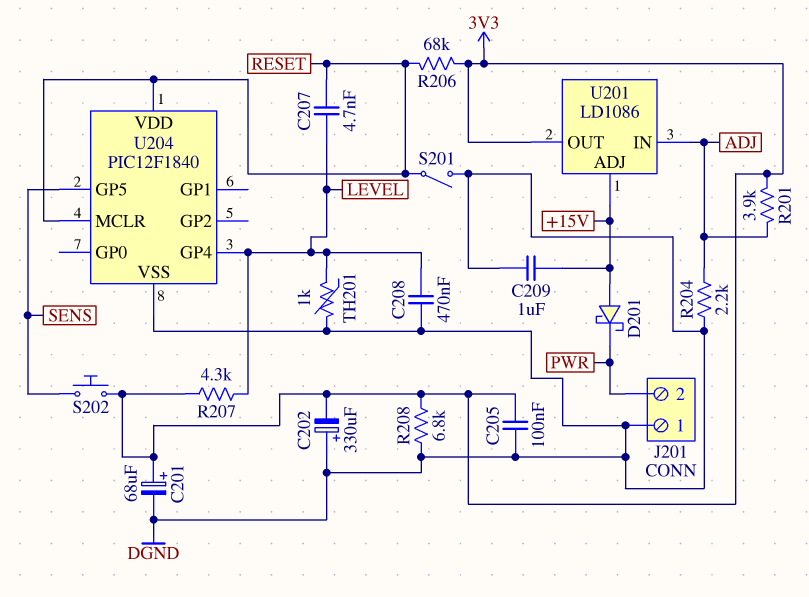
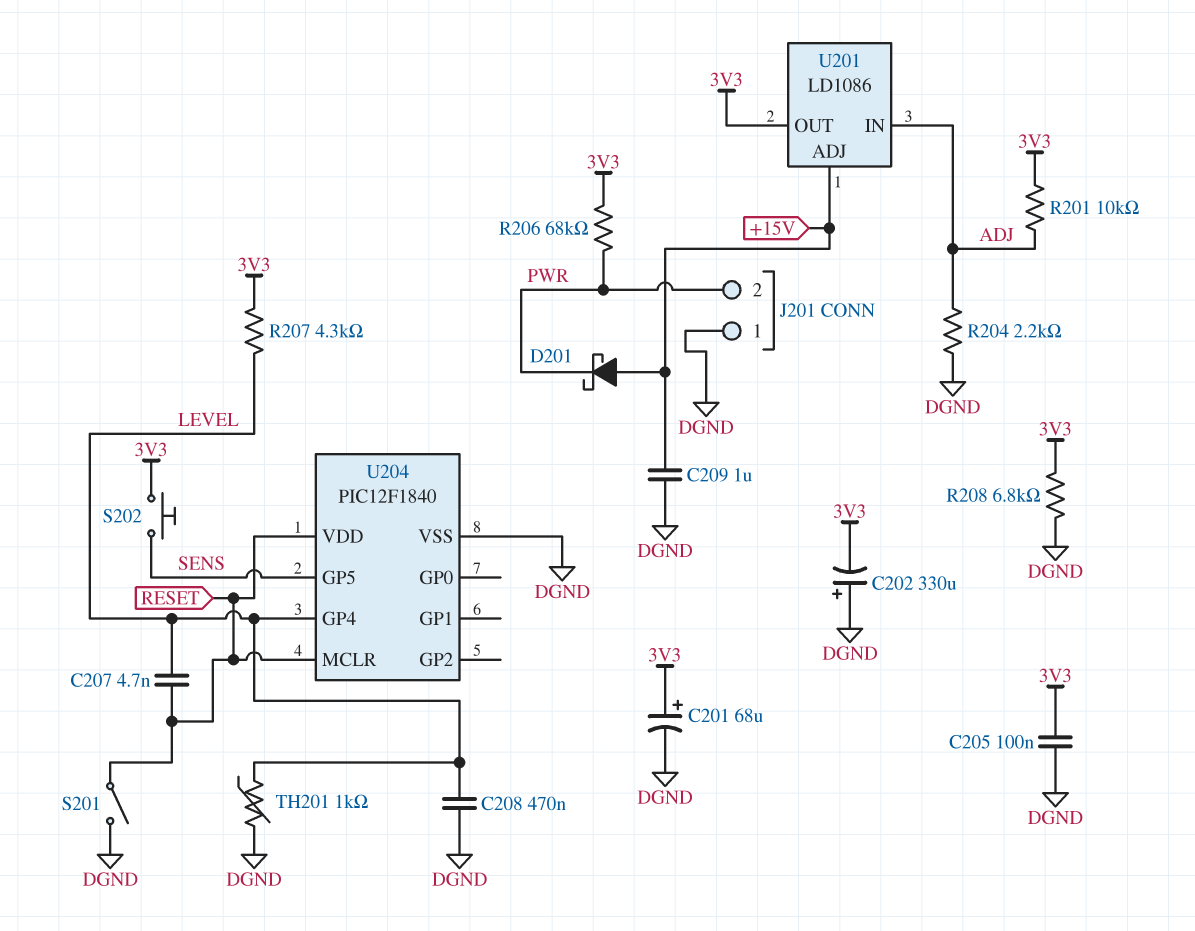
R201: 3.9k (3V3, ADJ) -> 10k (3V3, ADJ)
R206: 68k (3V3, RESET) -> 68k (3V3, PWR)

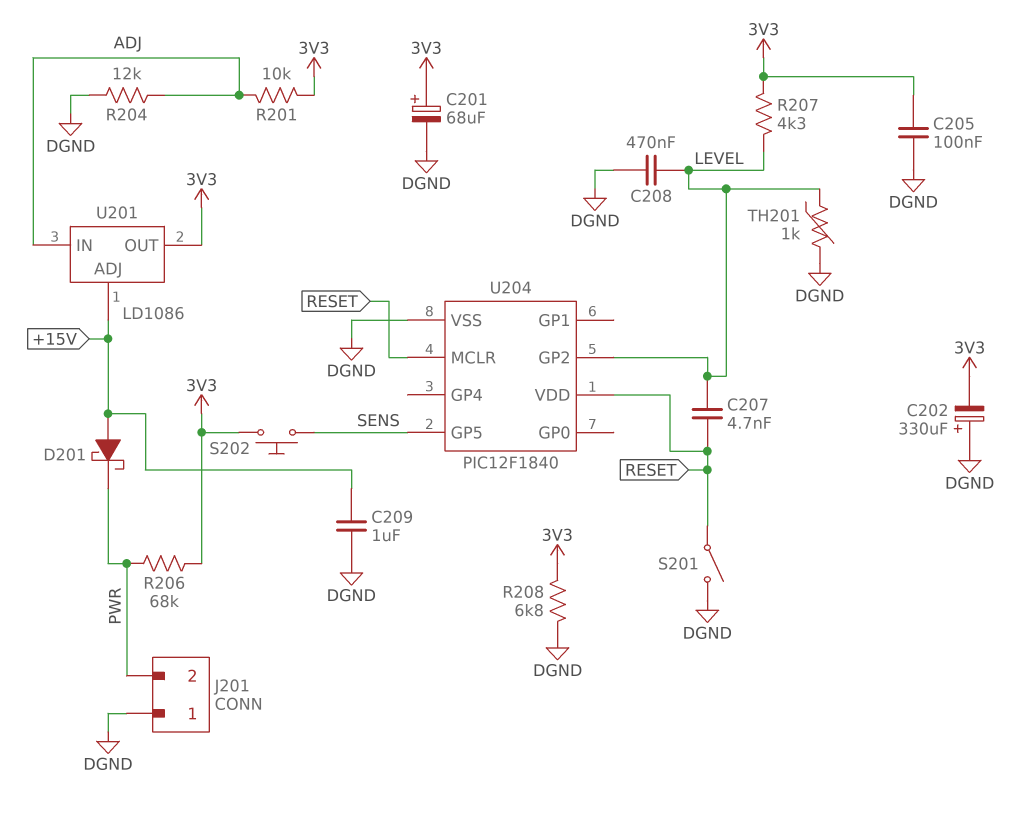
R204: 2.2k (ADJ, DGND) -> 12k (ADJ, DGND)
U204 pin GP2: none -> LEVEL
U204 pin GP4: LEVEL -> none

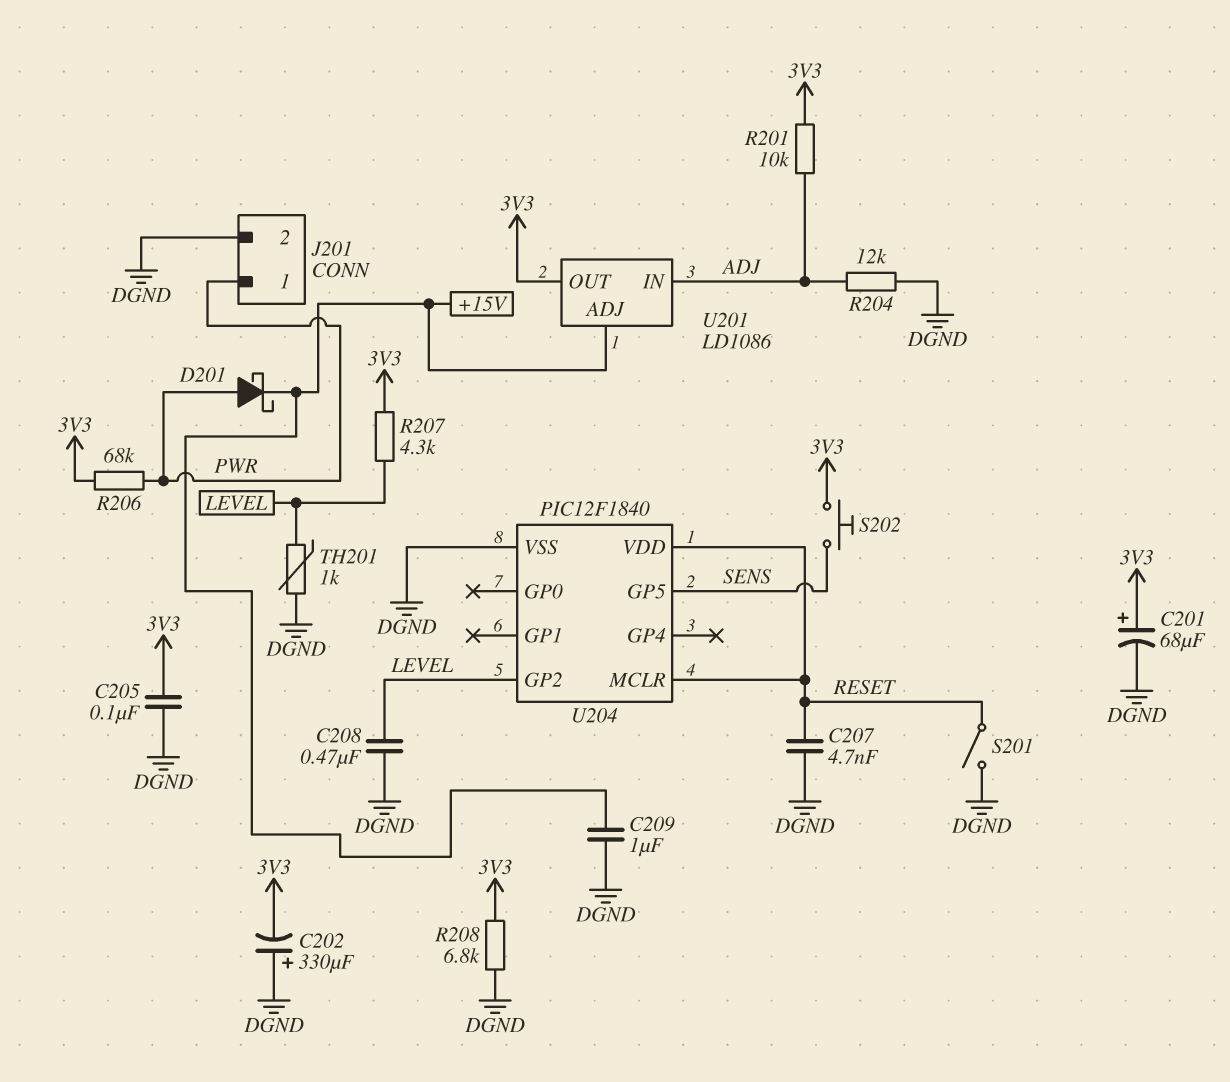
C207: 4.7nF (LEVEL, RESET) -> 4.7nF (DGND, RESET)
D201: schottky (A +15V, K PWR) -> schottky (A PWR, K +15V)
J201 pin 1: DGND -> PWR
J201 pin 2: PWR -> DGND

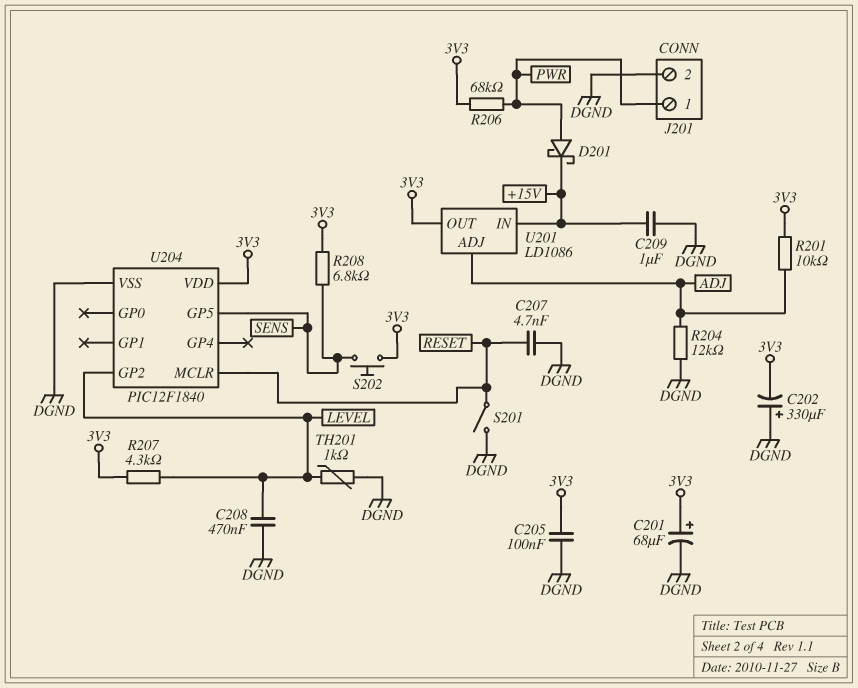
R208: 6.8k (3V3, DGND) -> 6.8k (3V3, SENS)
U201 pin ADJ: +15V -> ADJ
U201 pin IN: ADJ -> +15V
U204 pin VDD: RESET -> 3V3

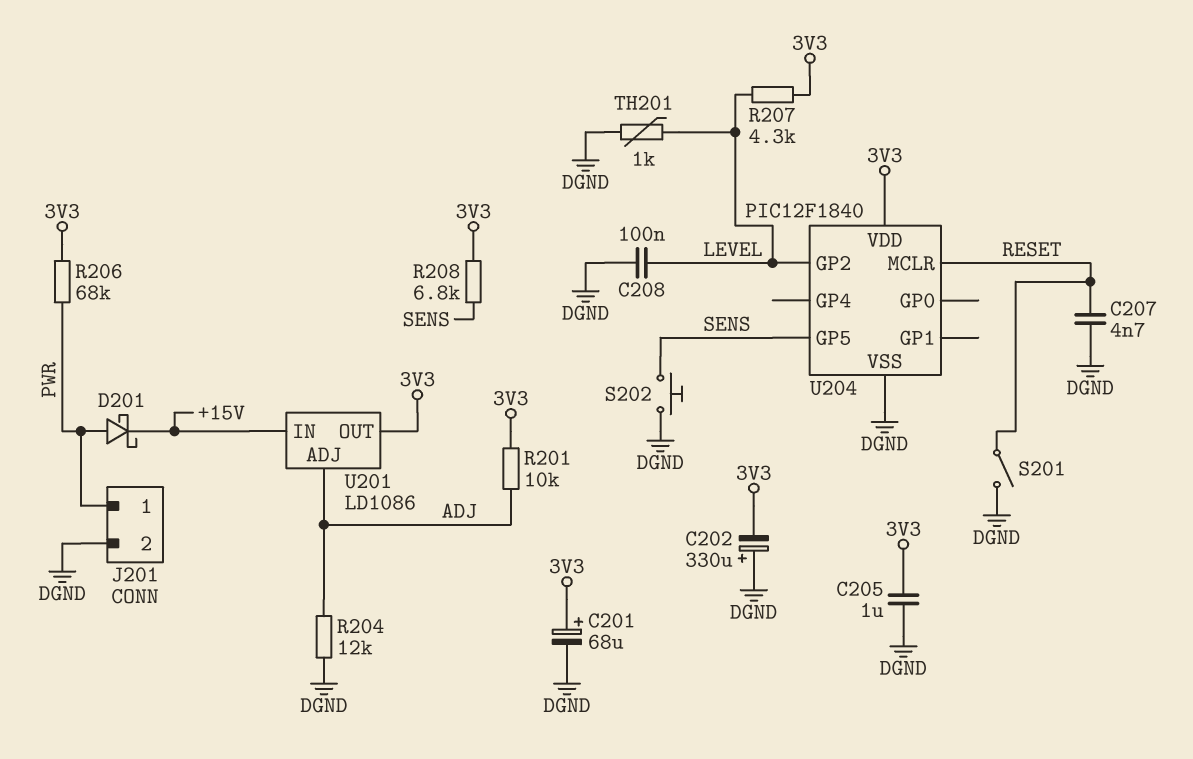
C205: 100nF (3V3, DGND) -> 1uF (3V3, DGND)
C208: 470nF (DGND, LEVEL) -> 100nF (DGND, LEVEL)
C209: 1uF (+15V, DGND) -> none
S202: button (3V3, SENS) -> button (DGND, SENS)

